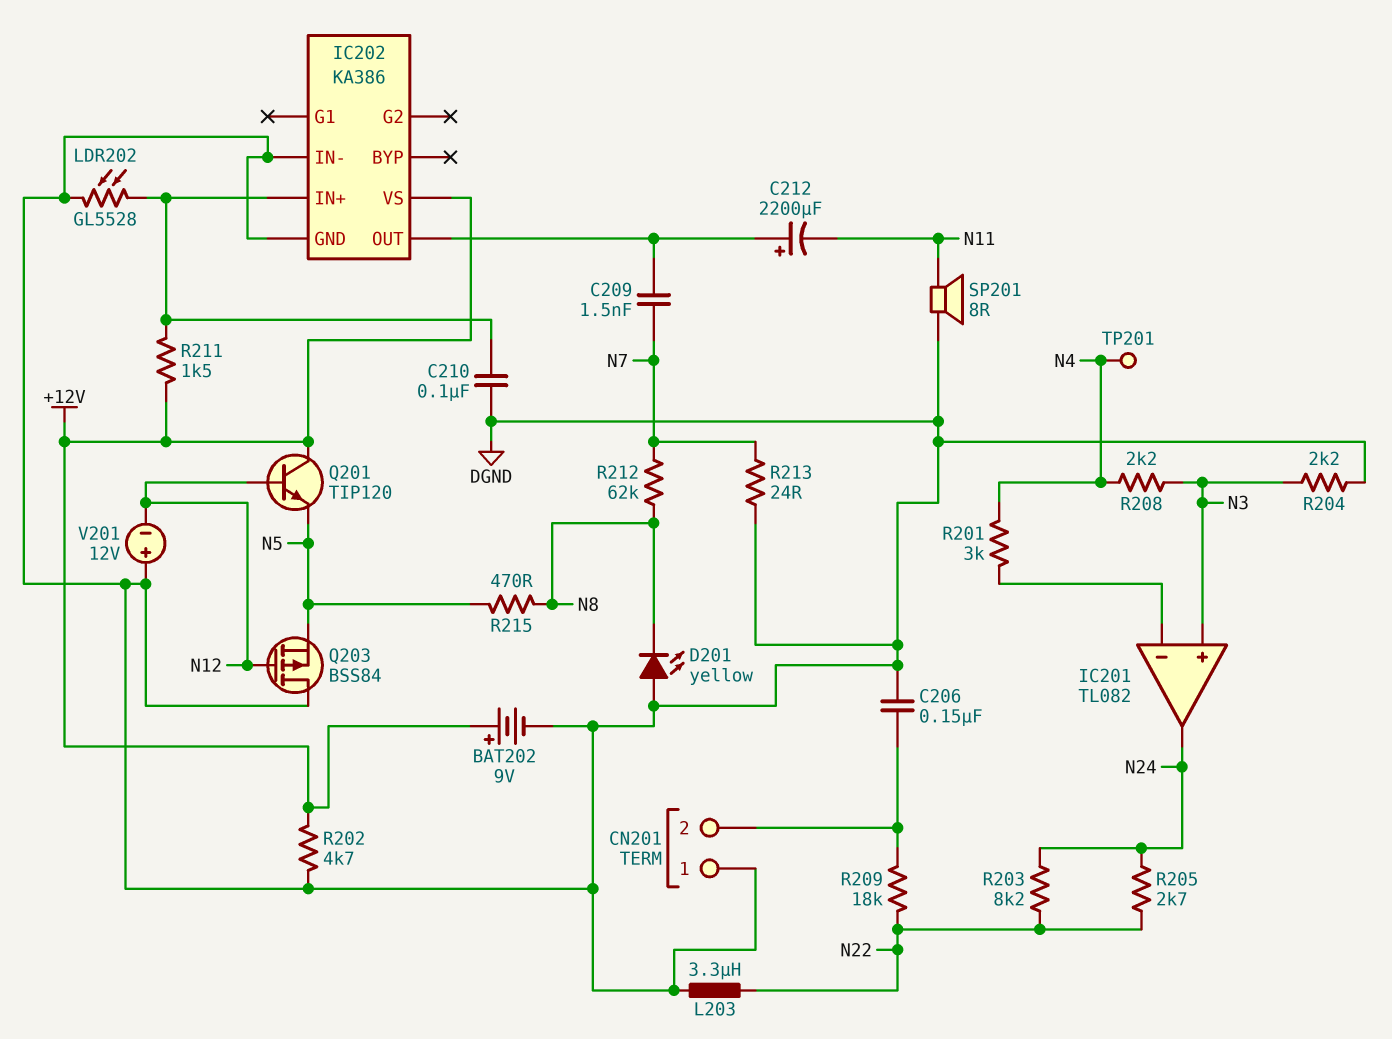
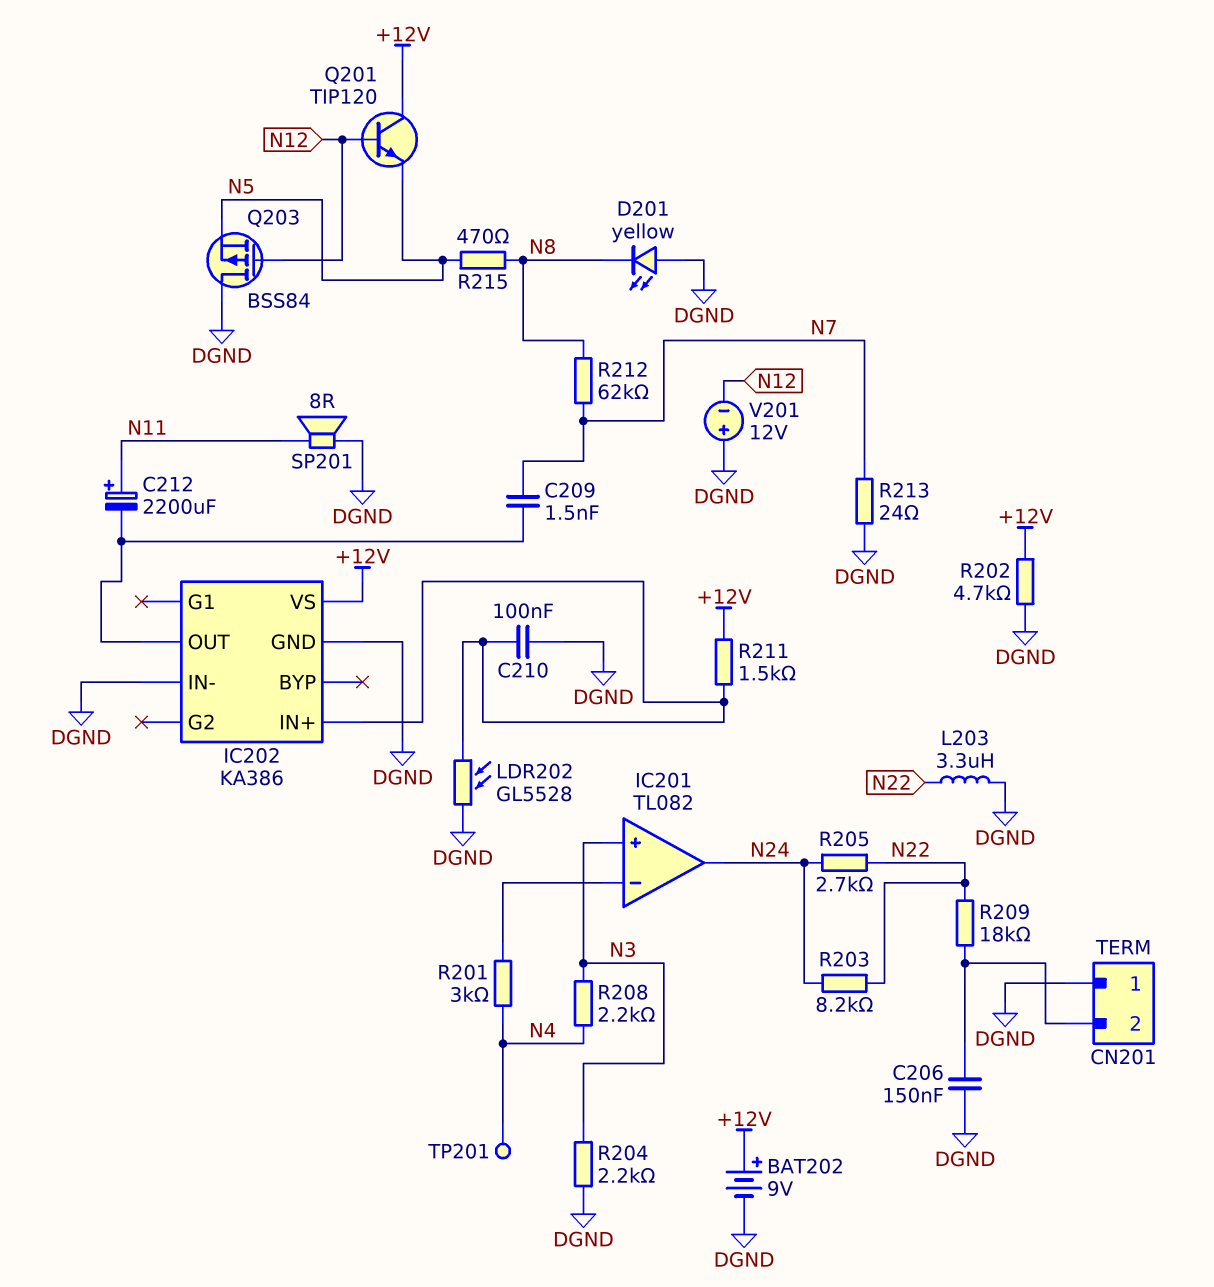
C212: 2200uF (plus IC202/OUT, minus N11) -> 2200uF (plus N11, minus IC202/OUT)

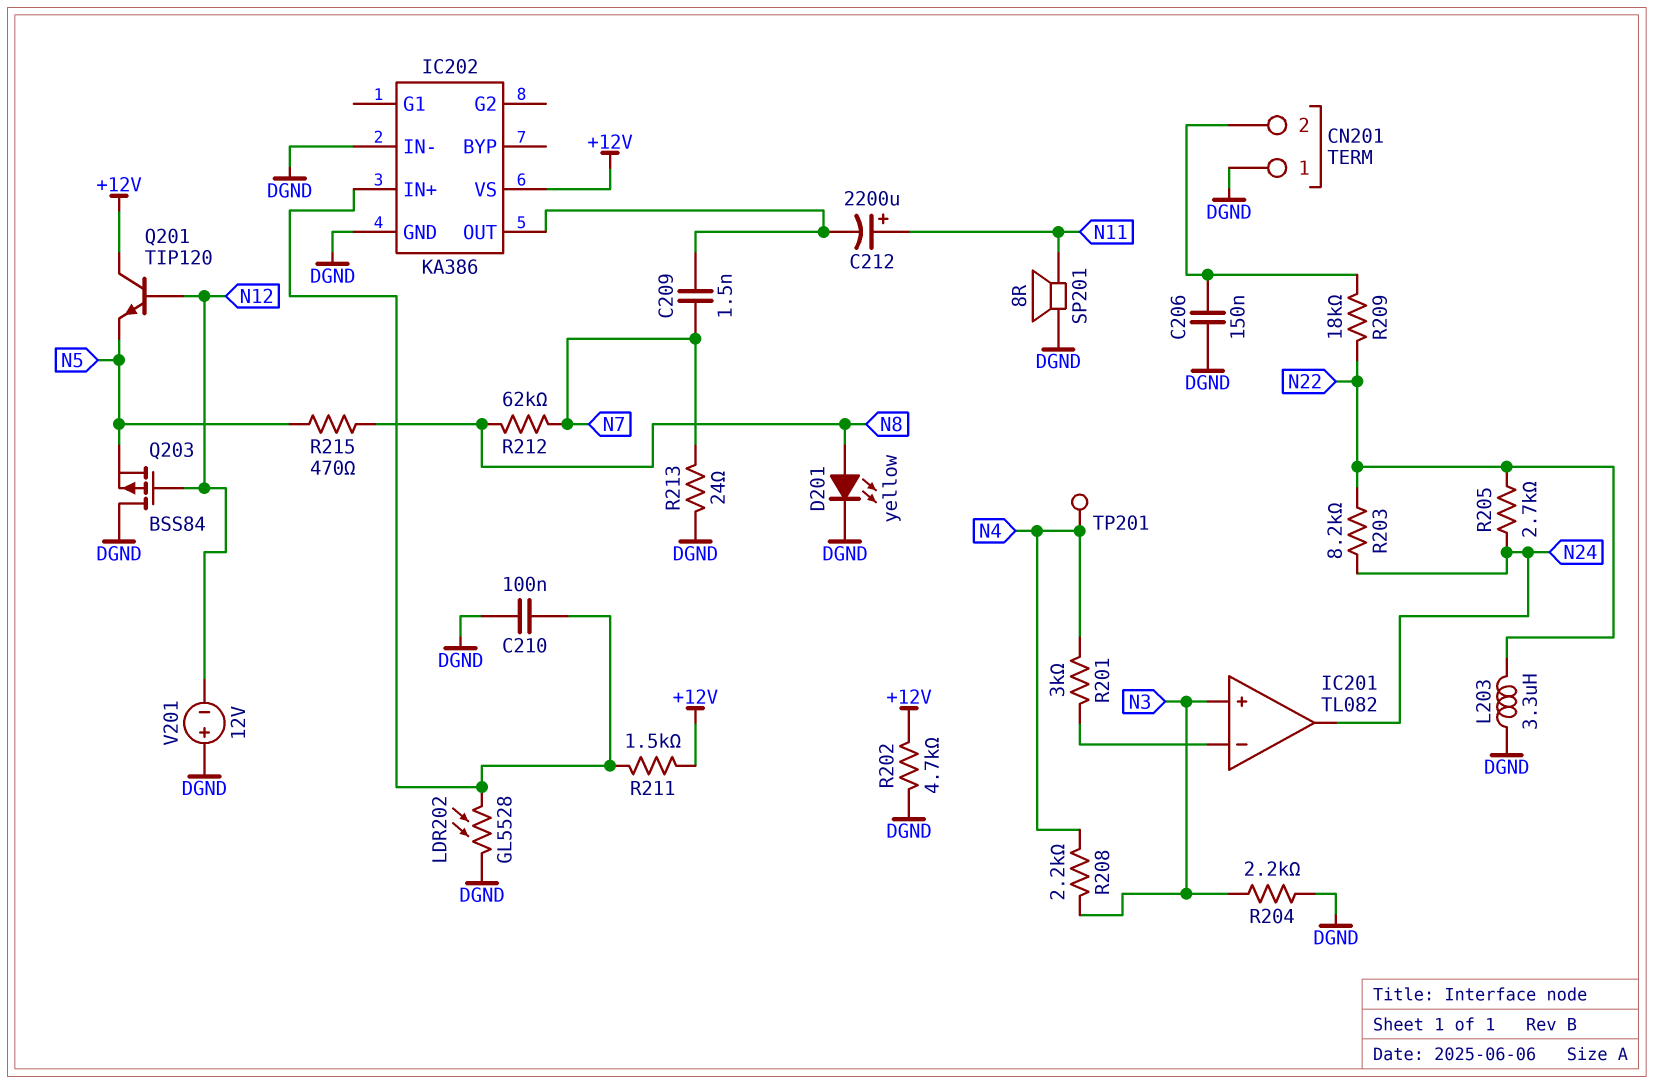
BAT202: 9V (plus +12V, minus DGND) -> none
D201: LED yellow (A DGND, K N8) -> LED yellow (A N8, K DGND)

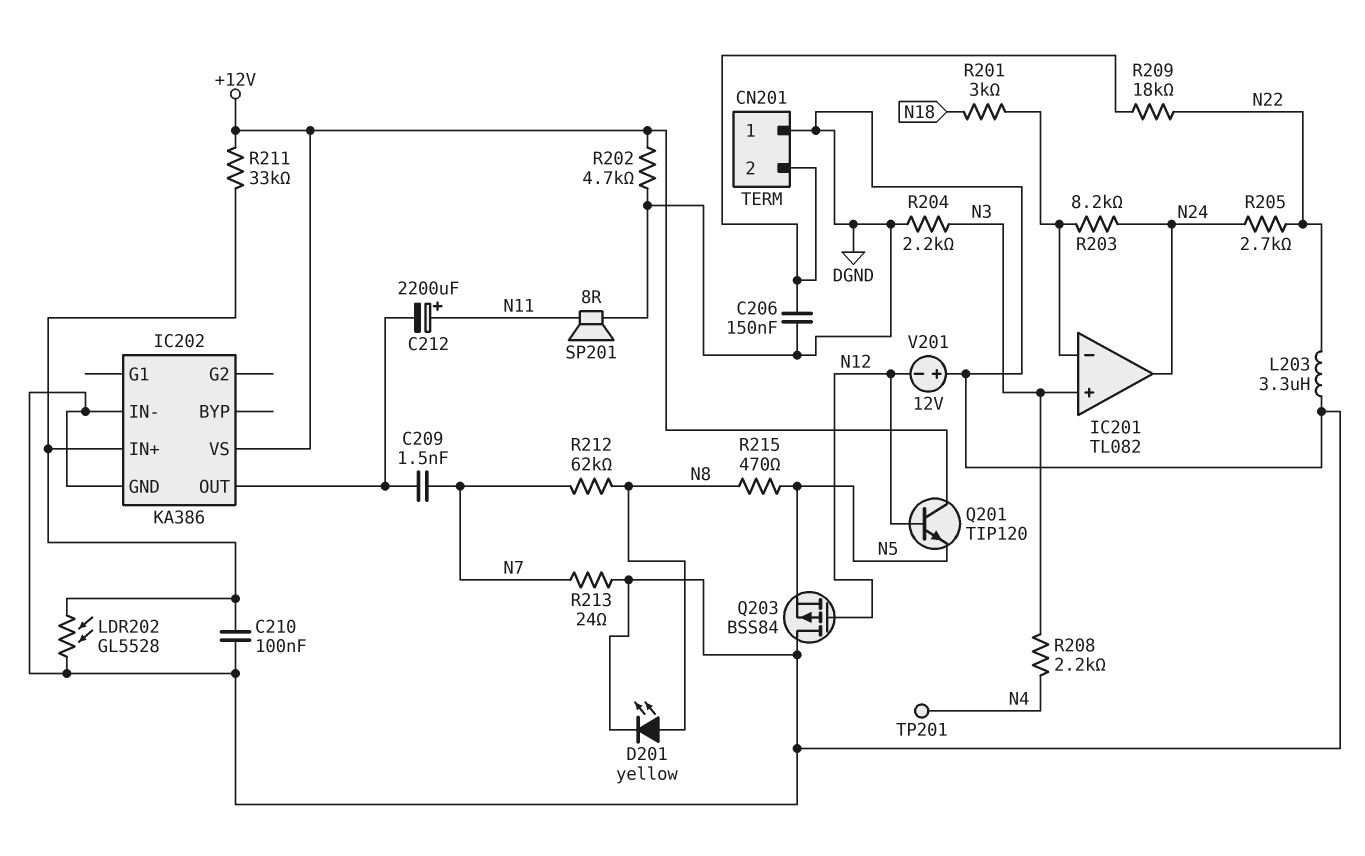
R201: 3k (IC201/in-, N4) -> 3k (IC201/in-, N18)
R203: 8.2k (N22, N24) -> 8.2k (IC201/in-, N24)
R211: 1.5k (+12V, IC202/IN+) -> 33k (+12V, IC202/IN+)

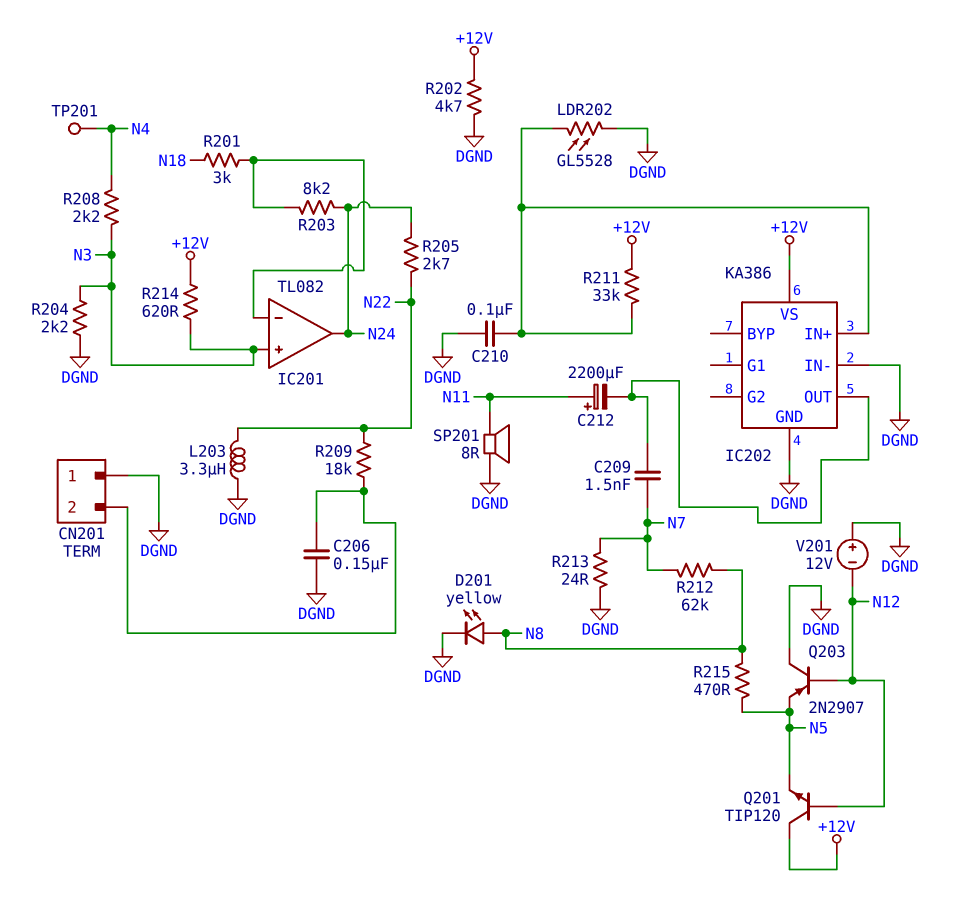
Q203: PMOS BSS84 (G N12, D DGND, S N5) -> PNP 2N2907 (B N12, C DGND, E N5)
R214: none -> 620 (+12V, N3)

